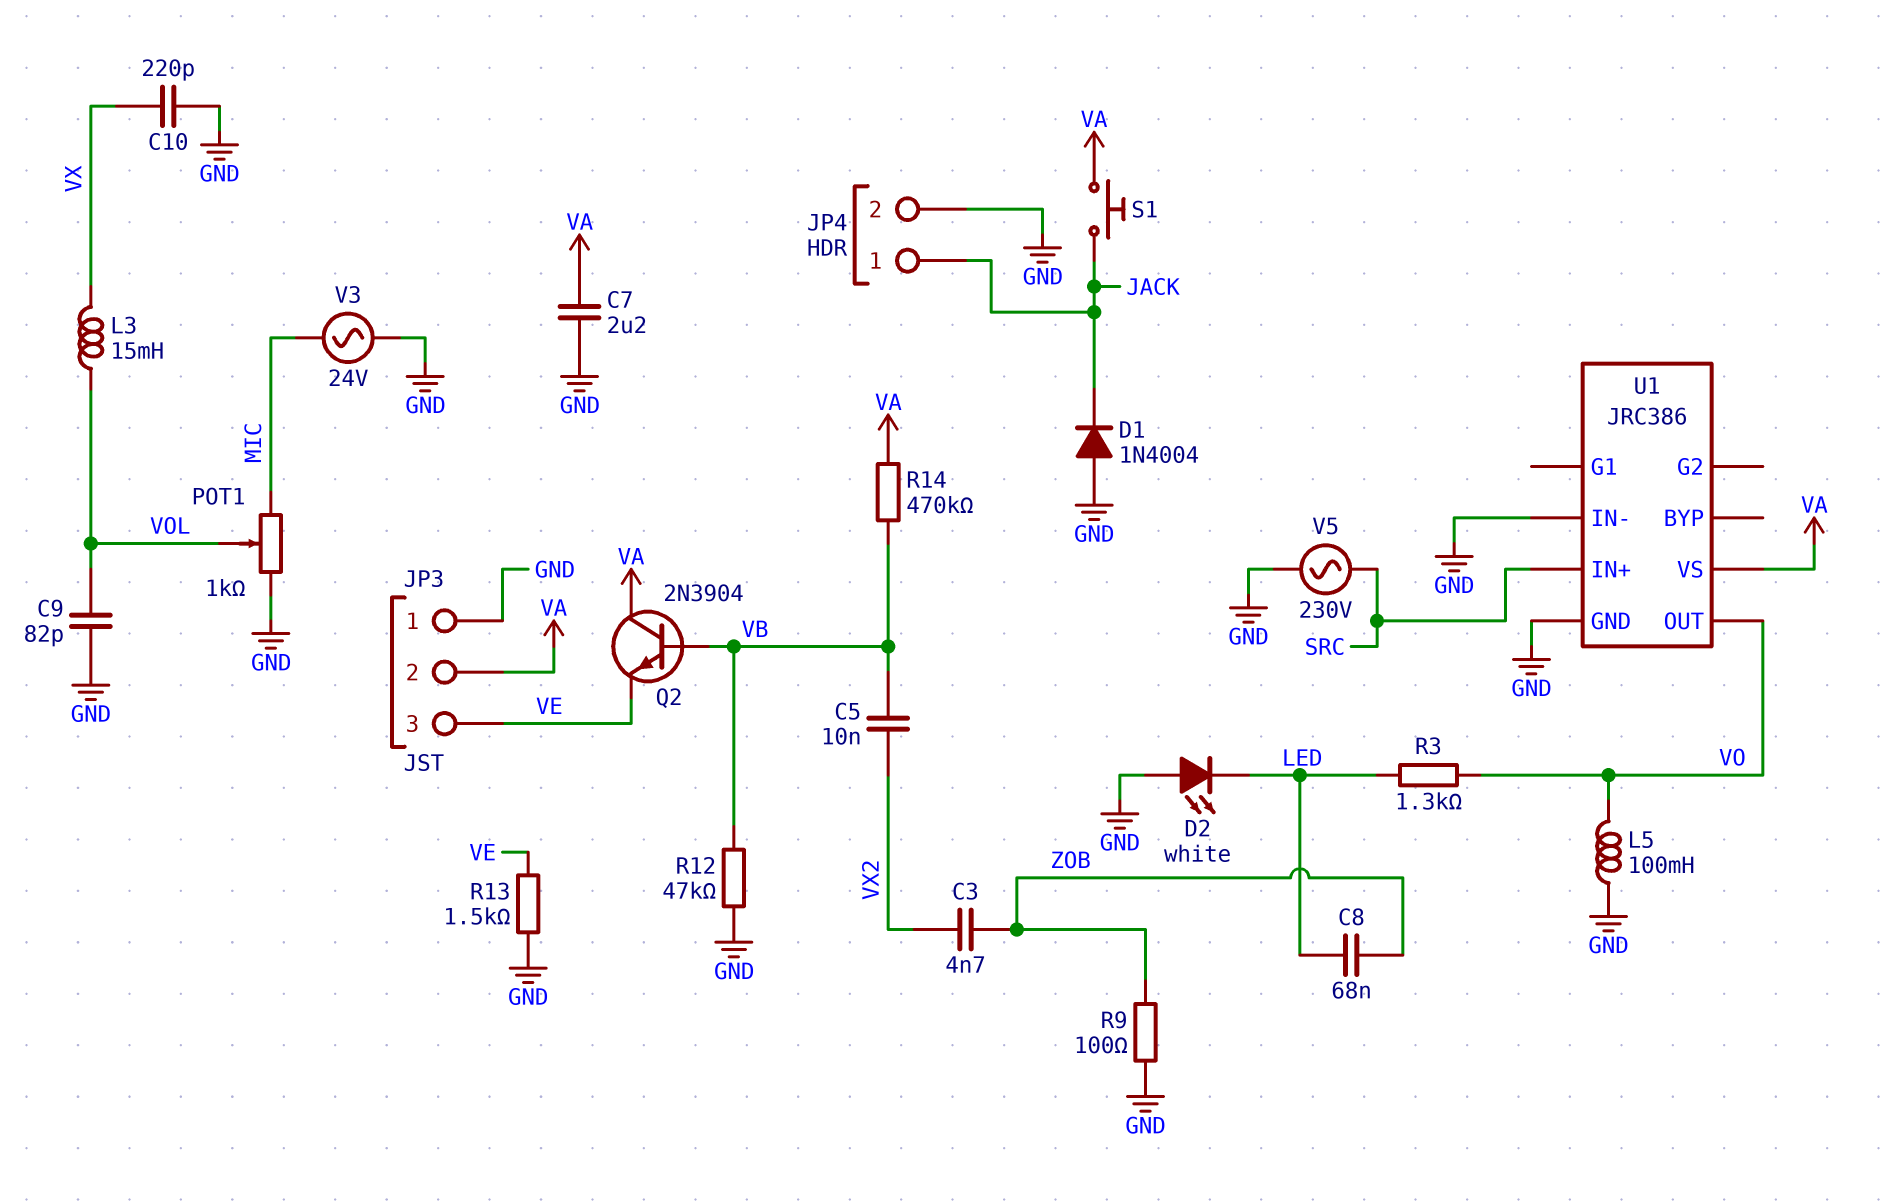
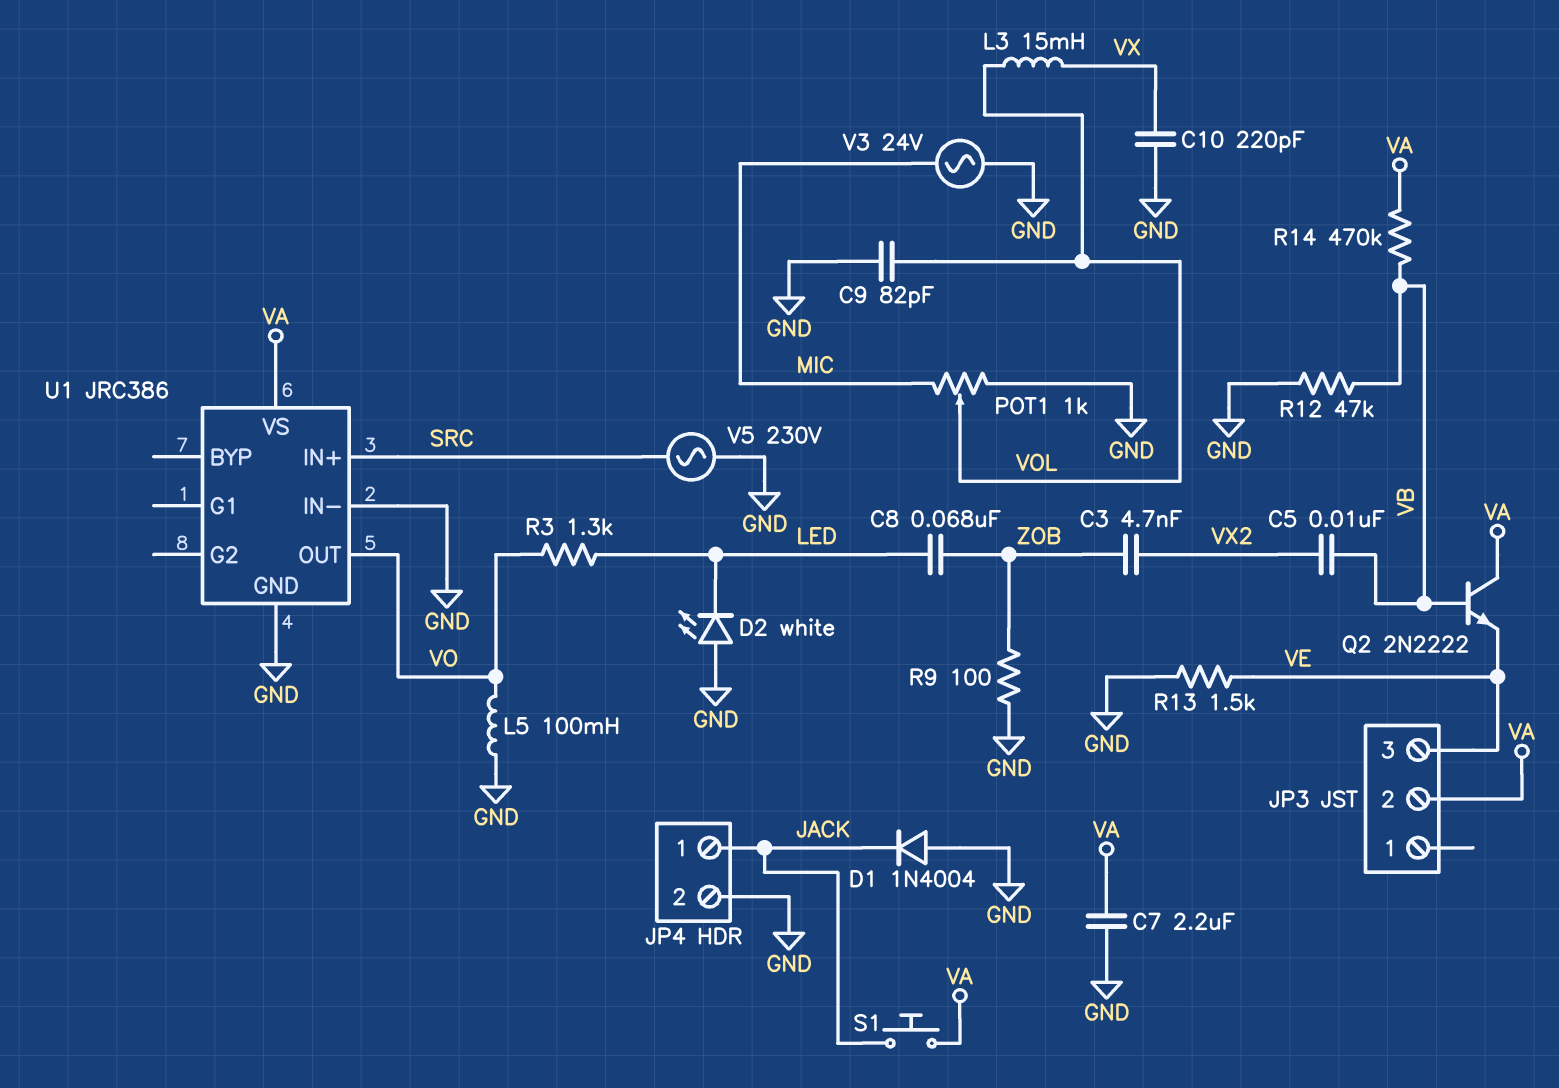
JP3 pin 1: GND -> none
Q2: NPN 2N3904 (B VB, C VA, E VE) -> NPN 2N2222 (B VB, C VA, E VE)

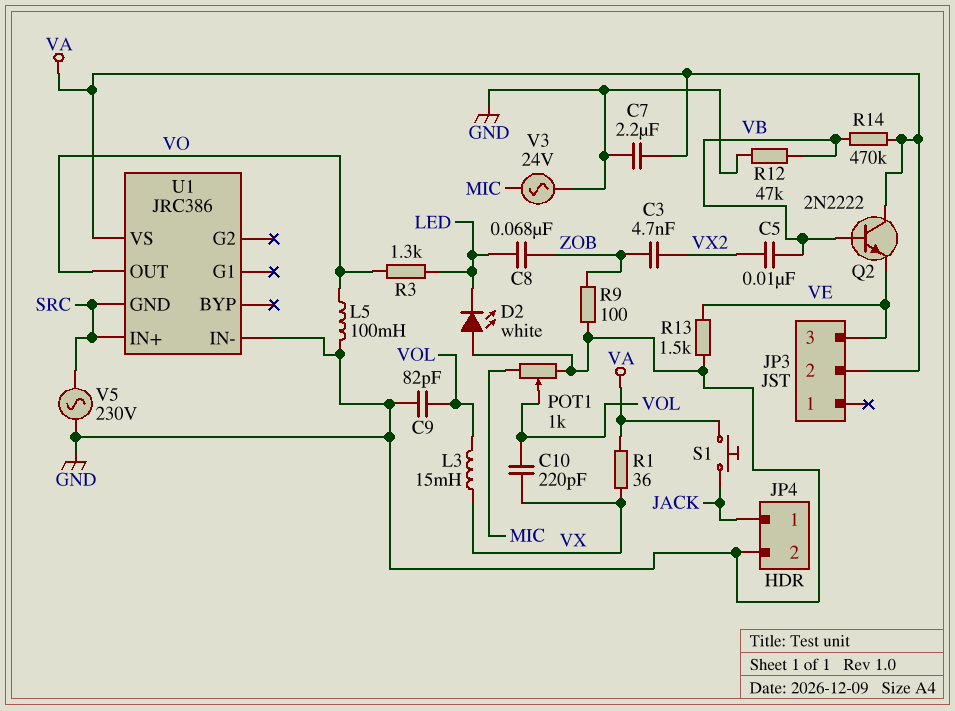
C10: 220pF (GND, VX) -> 220pF (VOL, VX)
D1: diode 1N4004 (A GND, K JACK) -> none
R1: none -> 36 (VA, VX)
U1 pin GND: GND -> SRC

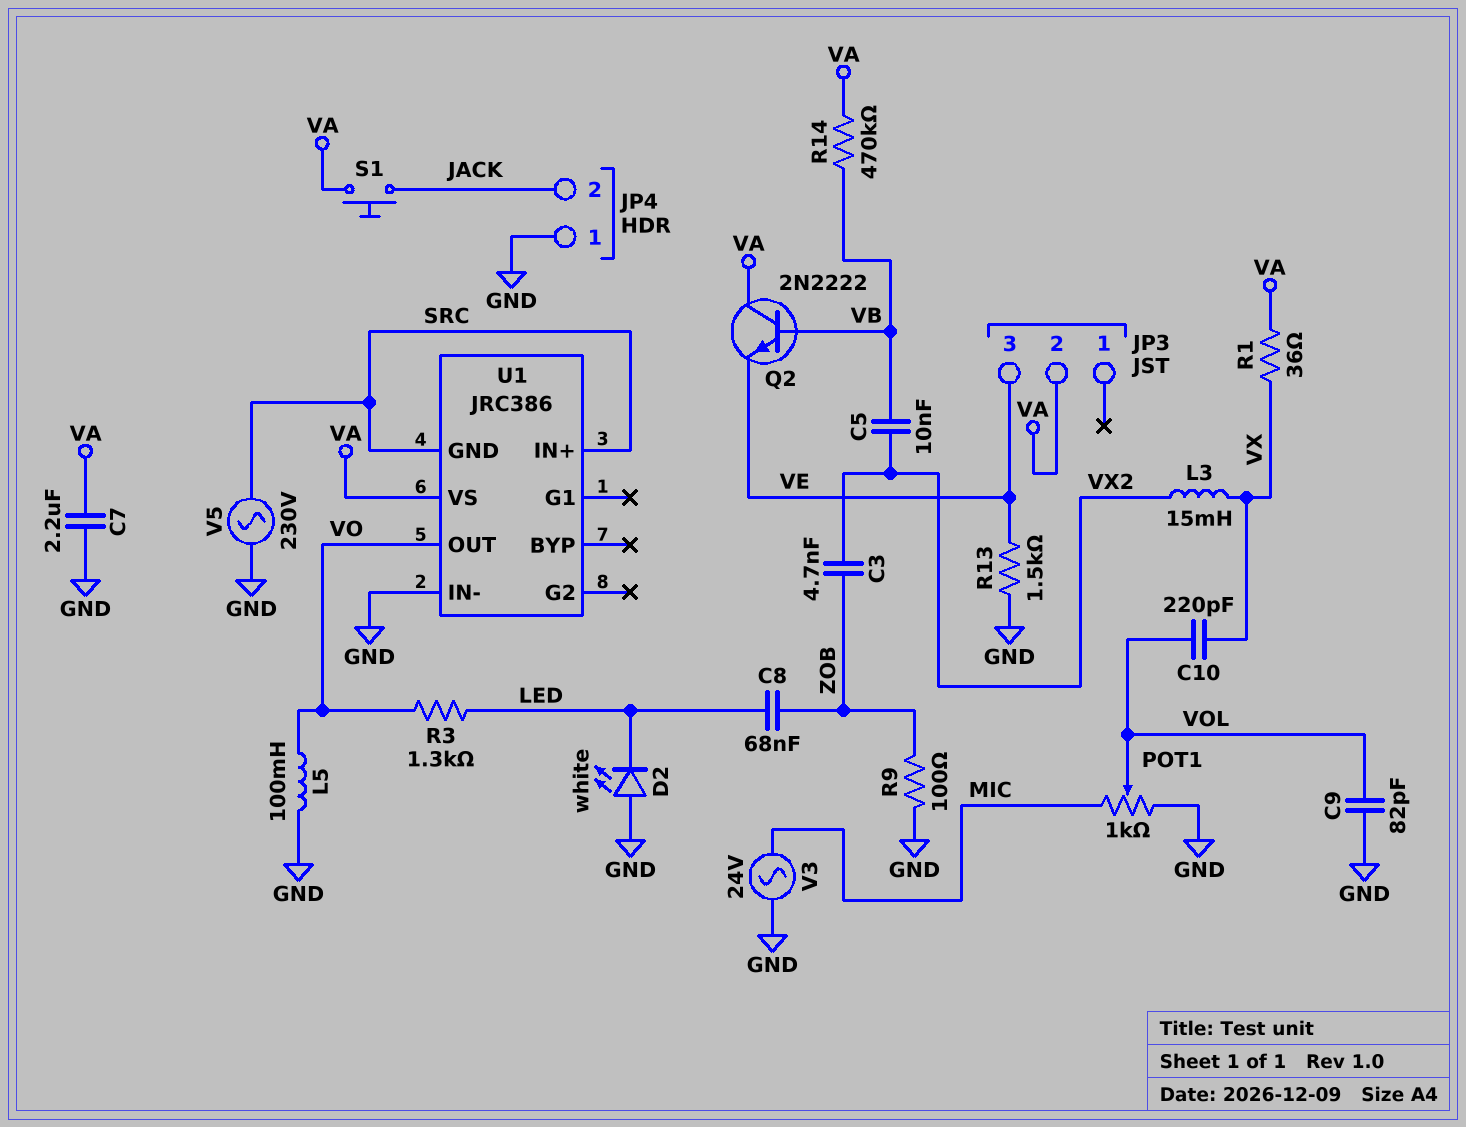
JP4 pin 1: JACK -> GND
JP4 pin 2: GND -> JACK
L3: 15mH (VOL, VX) -> 15mH (VX, VX2)
R12: 47k (GND, VB) -> none

